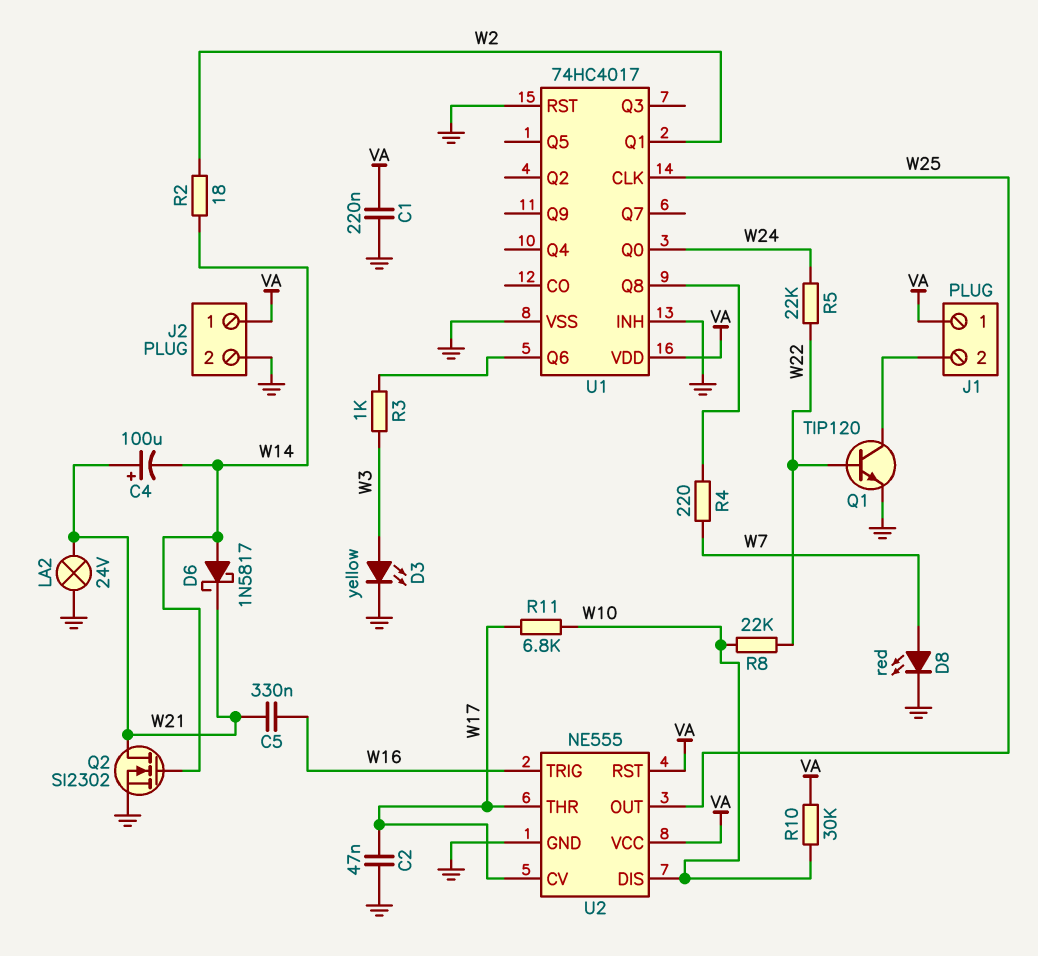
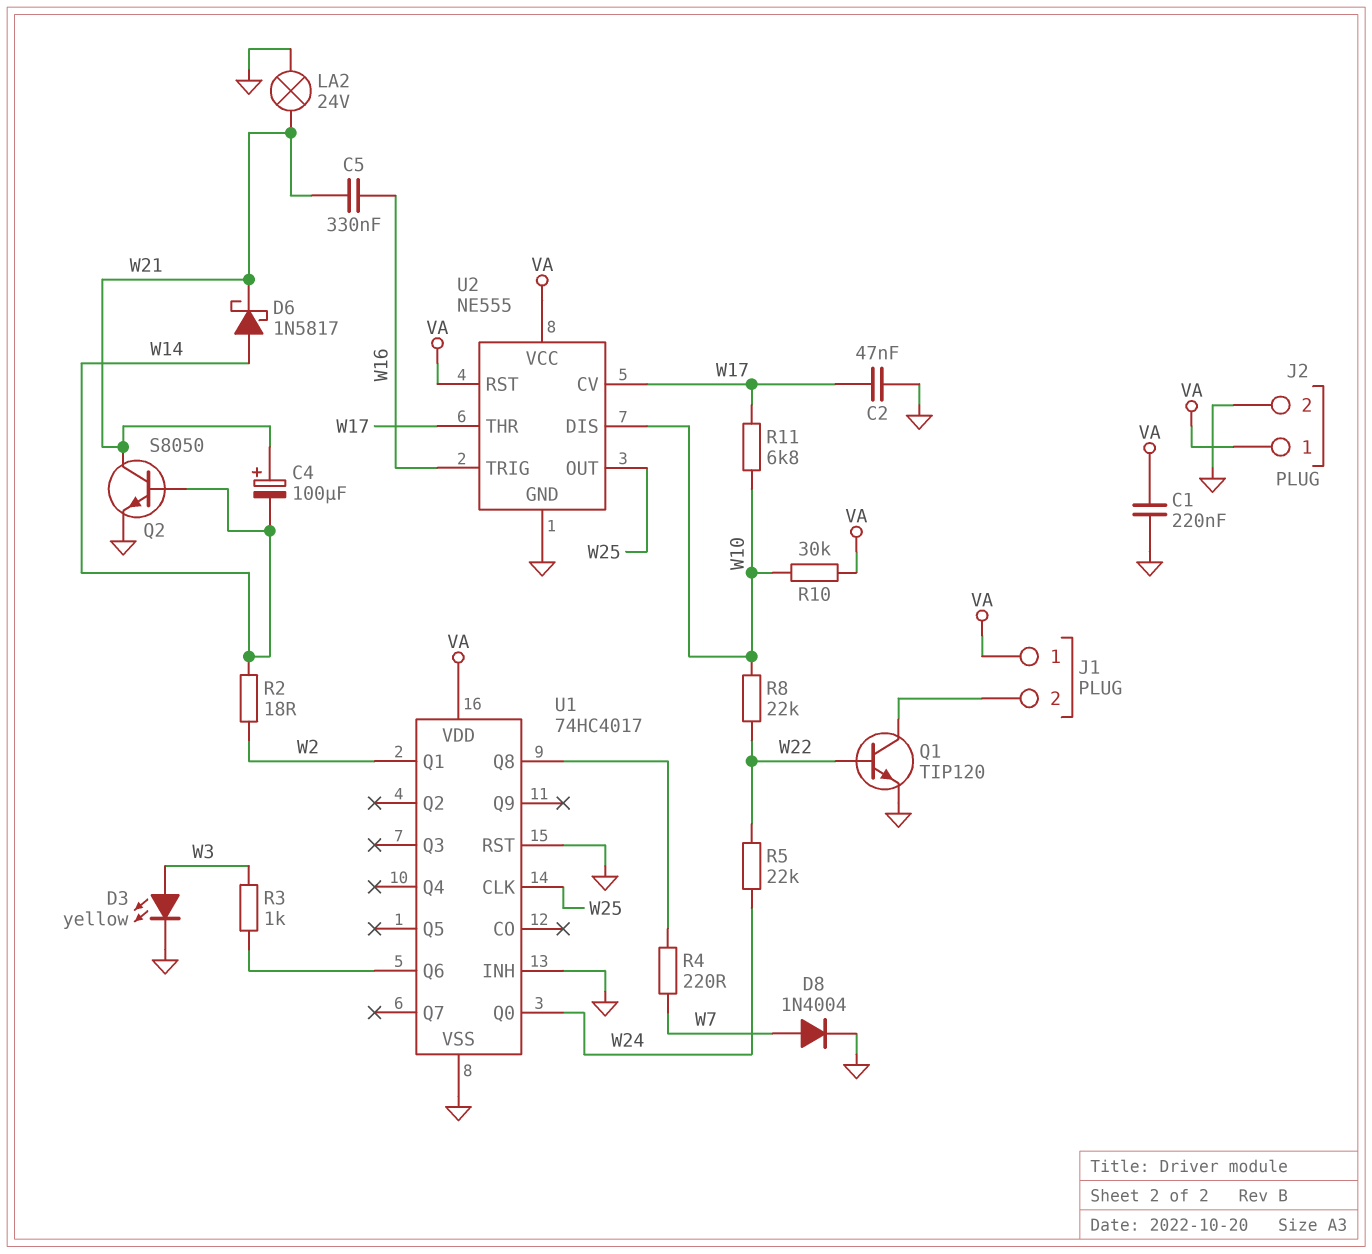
D8: LED red (A W7, K GND) -> diode 1N4004 (A W7, K GND)
Q2: NMOS SI2302 (G W14, D W21, S GND) -> NPN S8050 (B W14, C W21, E GND)

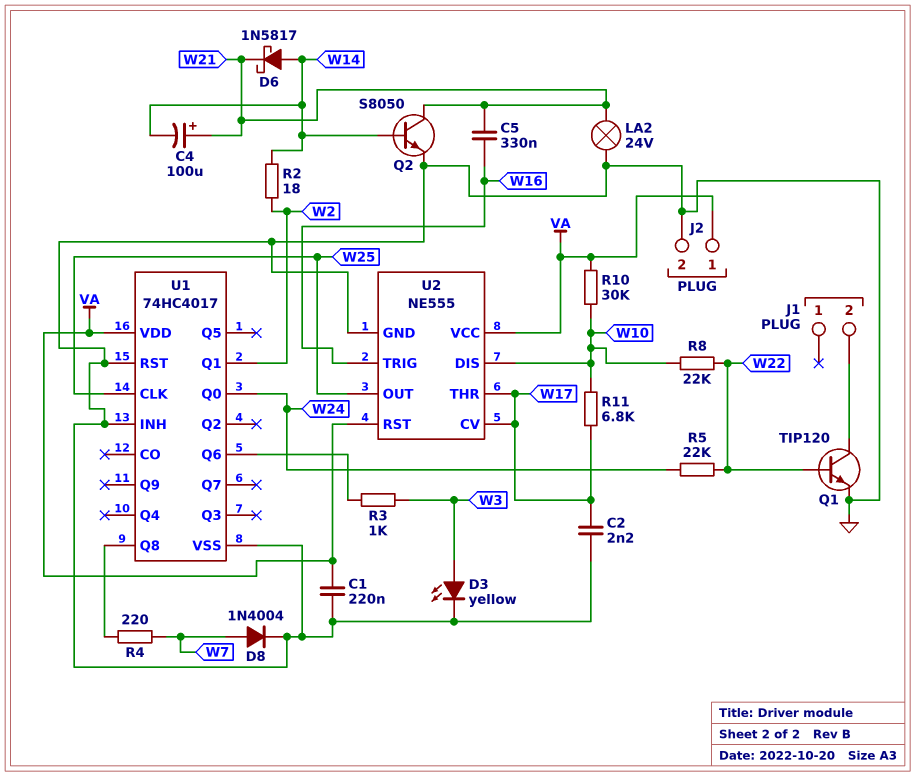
C2: 47nF (GND, W17) -> 2.2nF (GND, W17)
J1 pin 1: VA -> none

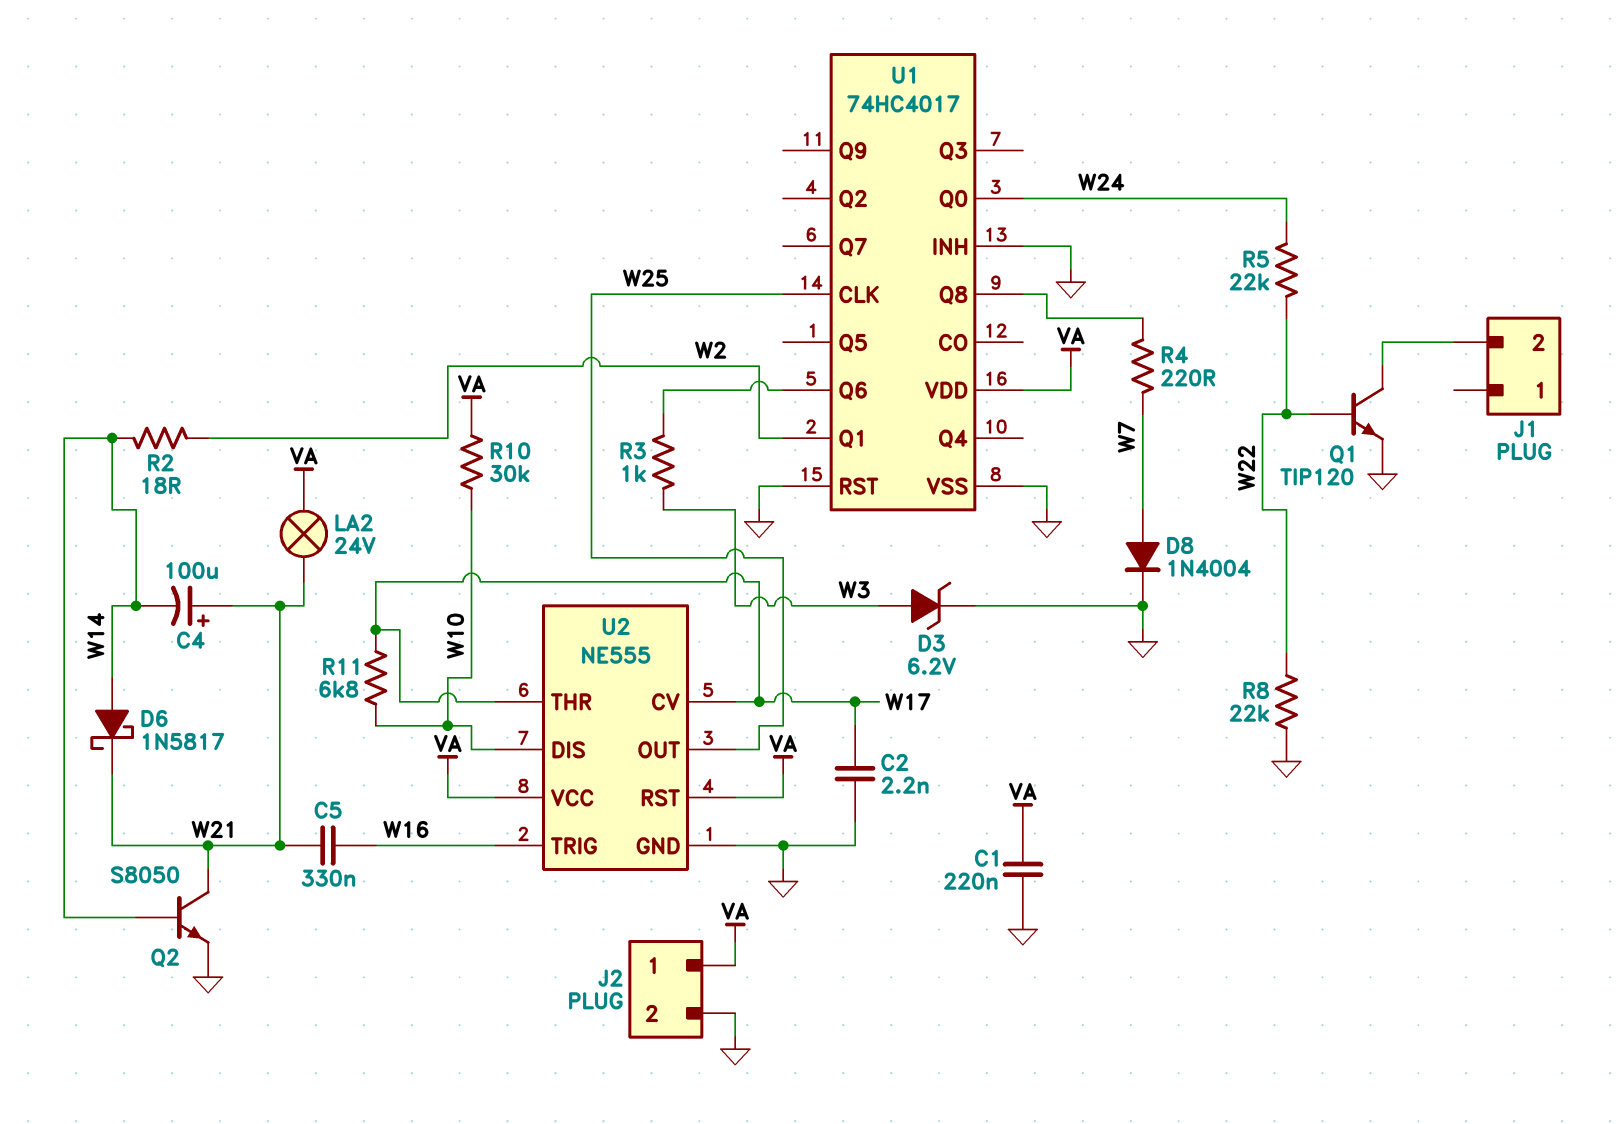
D3: LED yellow (A W3, K GND) -> zener 6.2V (A W3, K GND)
LA2: lamp 24V (GND, W21) -> lamp 24V (VA, W21)
R8: 22k (W10, W22) -> 22k (GND, W22)

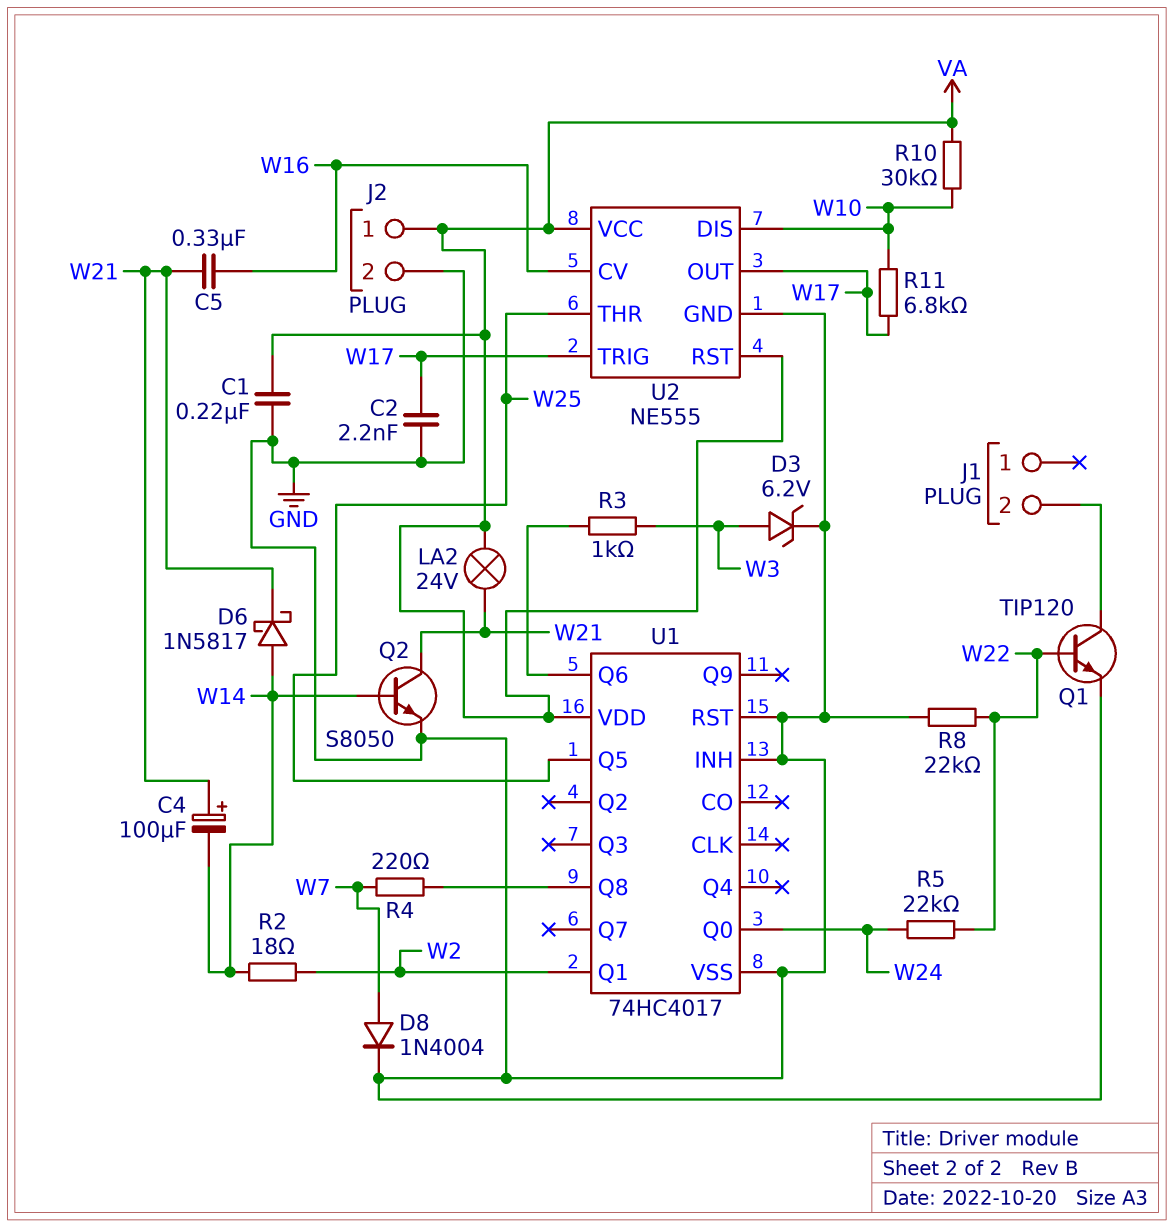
U1 pin CLK: W25 -> none
U1 pin Q5: none -> W25
U2 pin CV: W17 -> W16
U2 pin OUT: W25 -> W17
U2 pin THR: W17 -> W25
U2 pin TRIG: W16 -> W17

